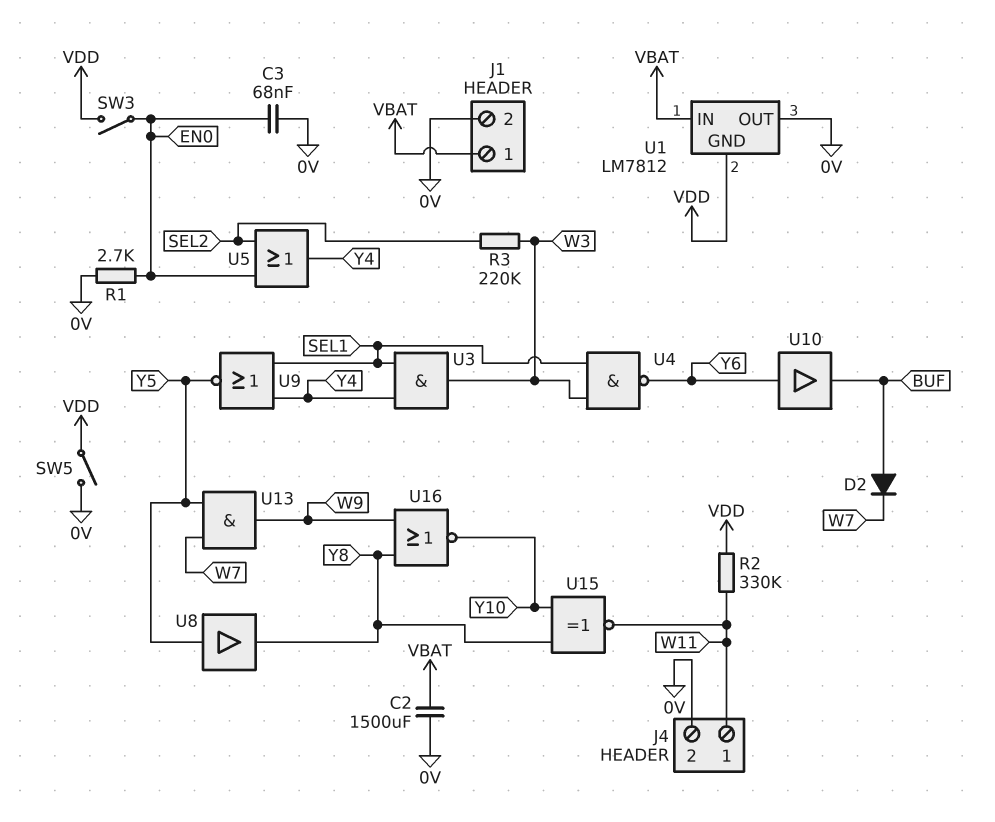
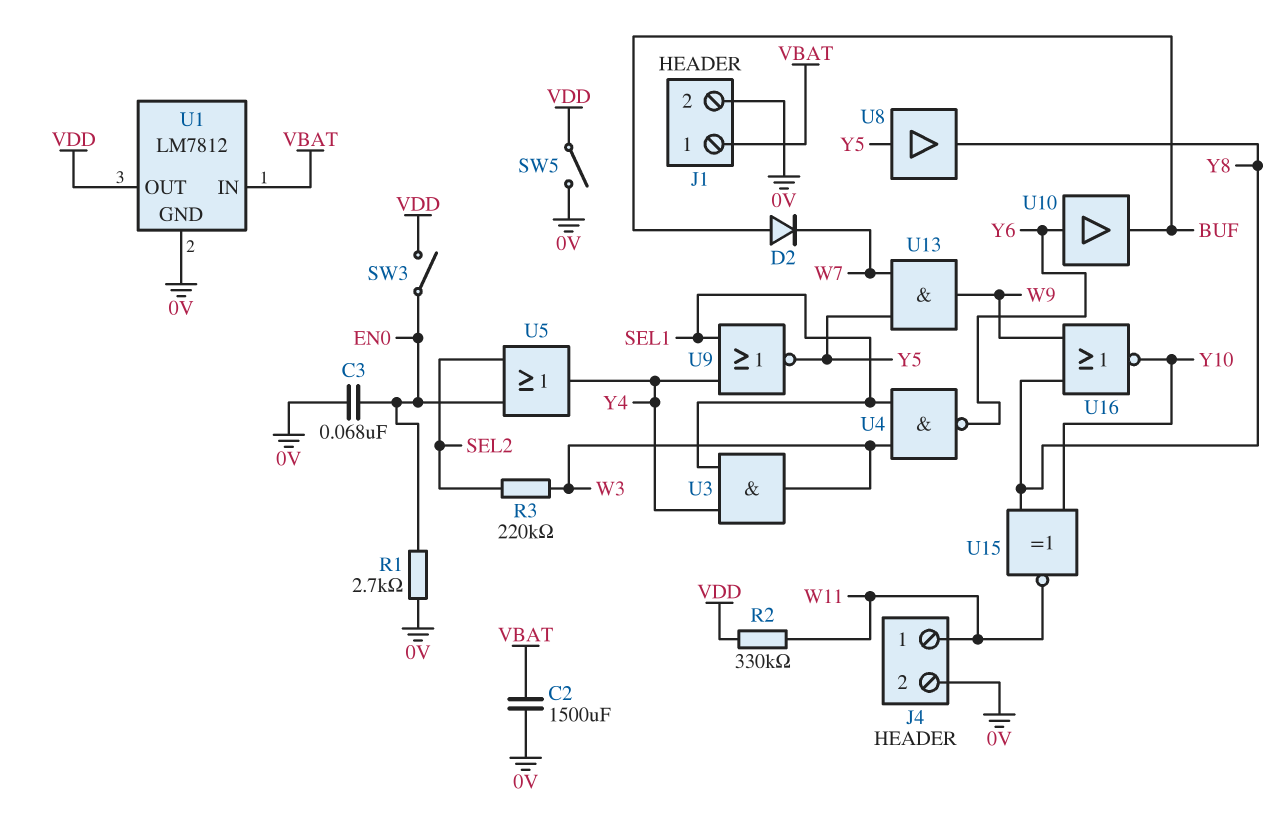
U1 pin GND: VDD -> 0V
U1 pin OUT: 0V -> VDD

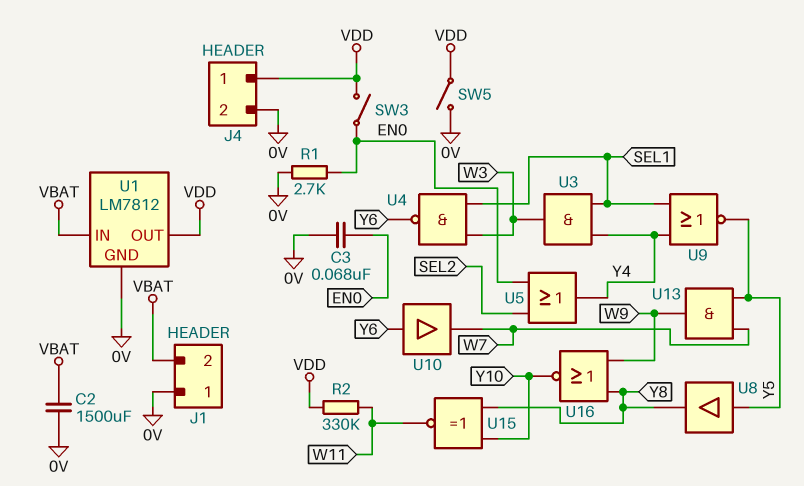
D2: diode (A BUF, K W7) -> none
J1 pin 1: VBAT -> 0V
J1 pin 2: 0V -> VBAT
J4 pin 1: W11 -> VDD
R3: 220k (SEL2, W3) -> none
U10: buffer (in Y6, out BUF) -> buffer (in Y6, out W7)

